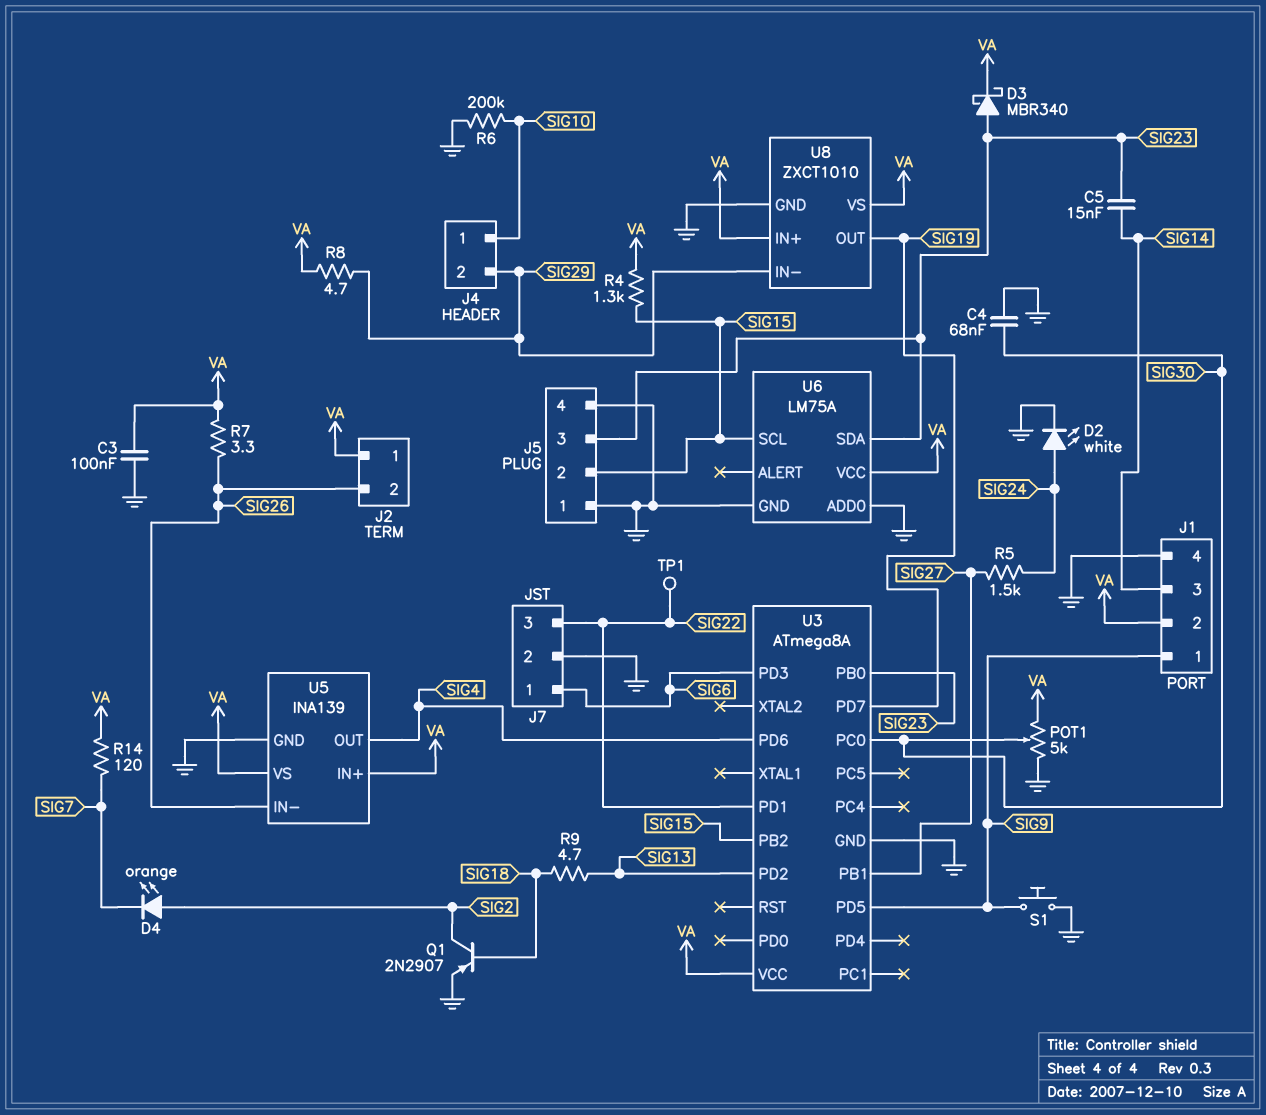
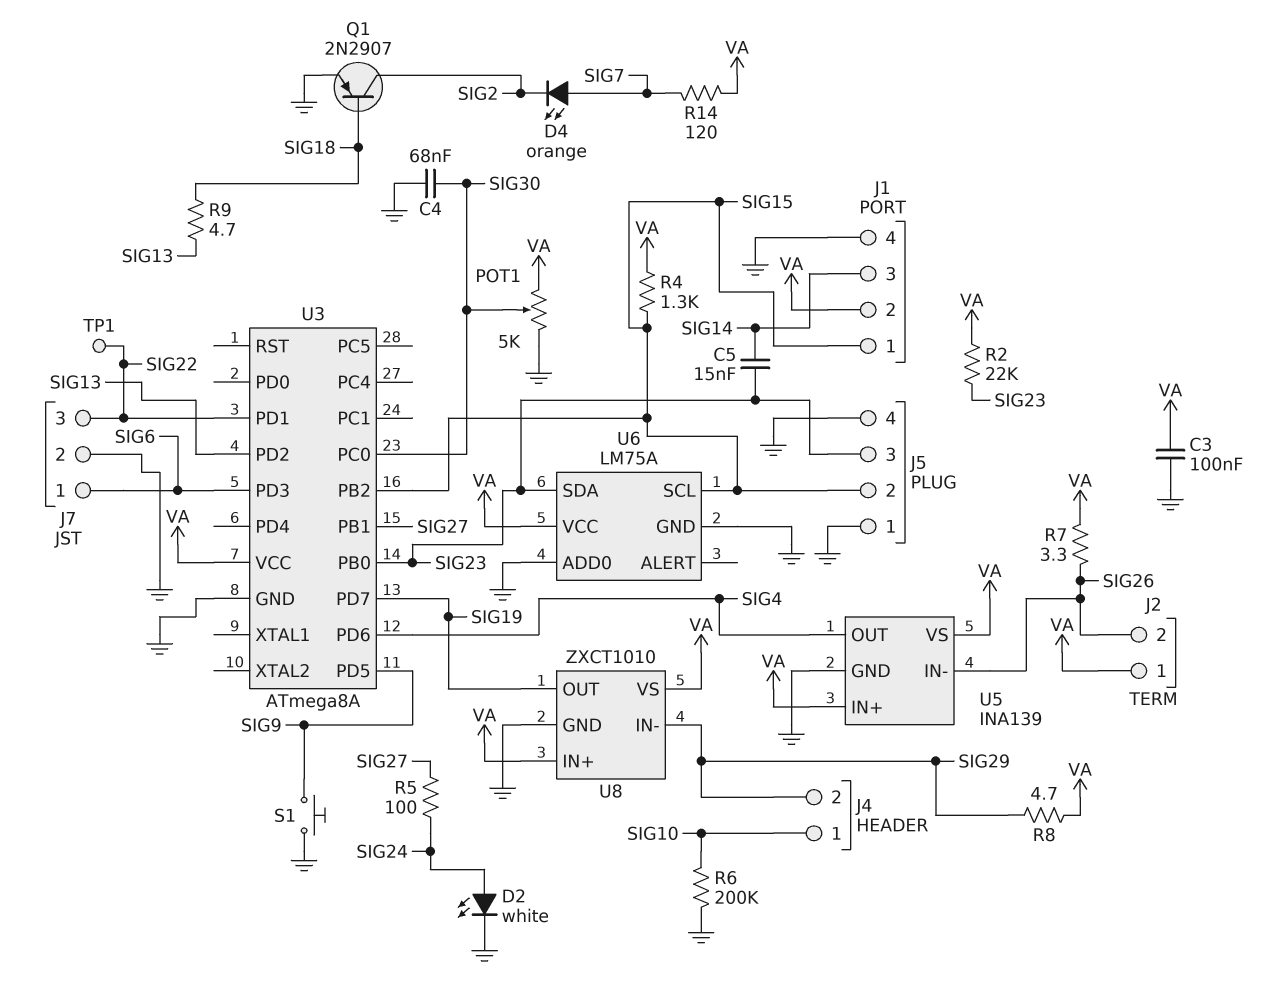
D3: schottky MBR340 (A SIG23, K VA) -> none
D4: LED orange (A SIG2, K SIG7) -> LED orange (A SIG7, K SIG2)
J1 pin 1: SIG9 -> SIG15
R2: none -> 22k (SIG23, VA)
R5: 1.5k (SIG24, SIG27) -> 100 (SIG24, SIG27)

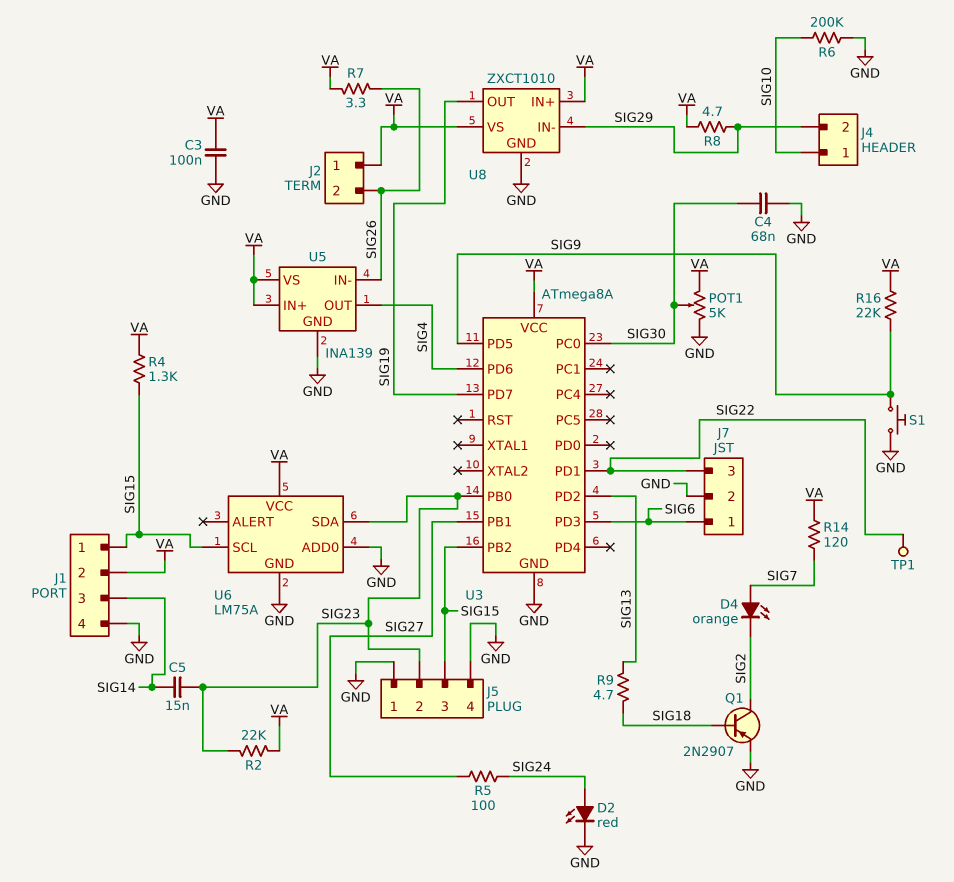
D2: LED white (A SIG24, K GND) -> LED red (A SIG24, K GND)
J5 pin 2: SIG15 -> SIG23
J5 pin 3: SIG23 -> SIG15
R16: none -> 22k (SIG9, VA)

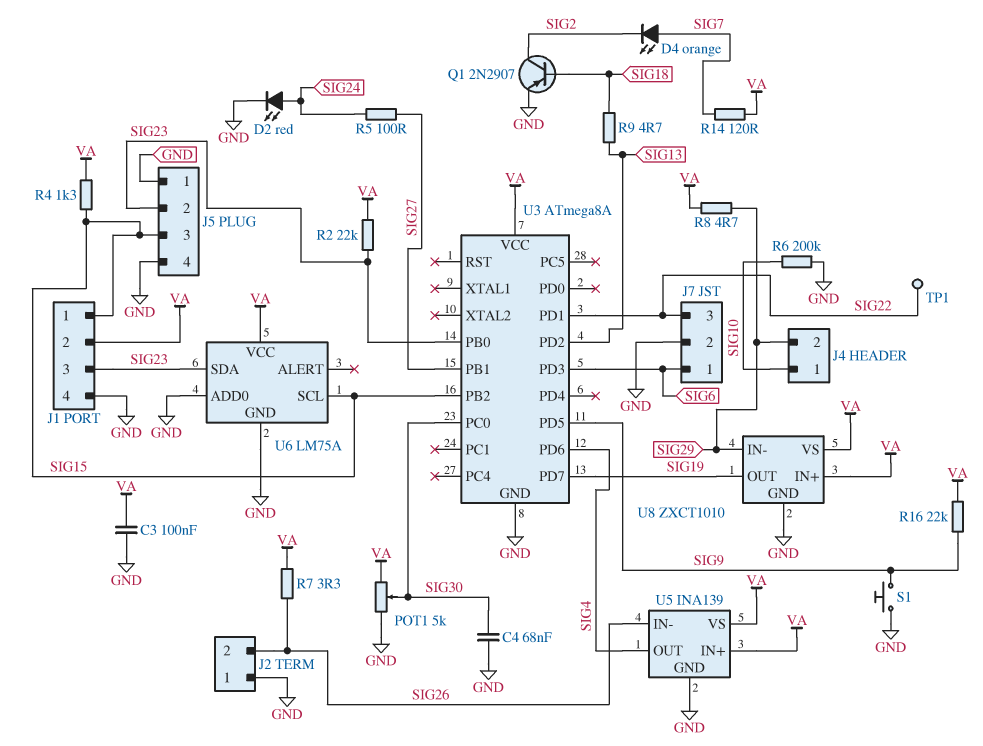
C5: 15nF (SIG14, SIG23) -> none
J1 pin 3: SIG14 -> SIG23
J2 pin 1: VA -> GND

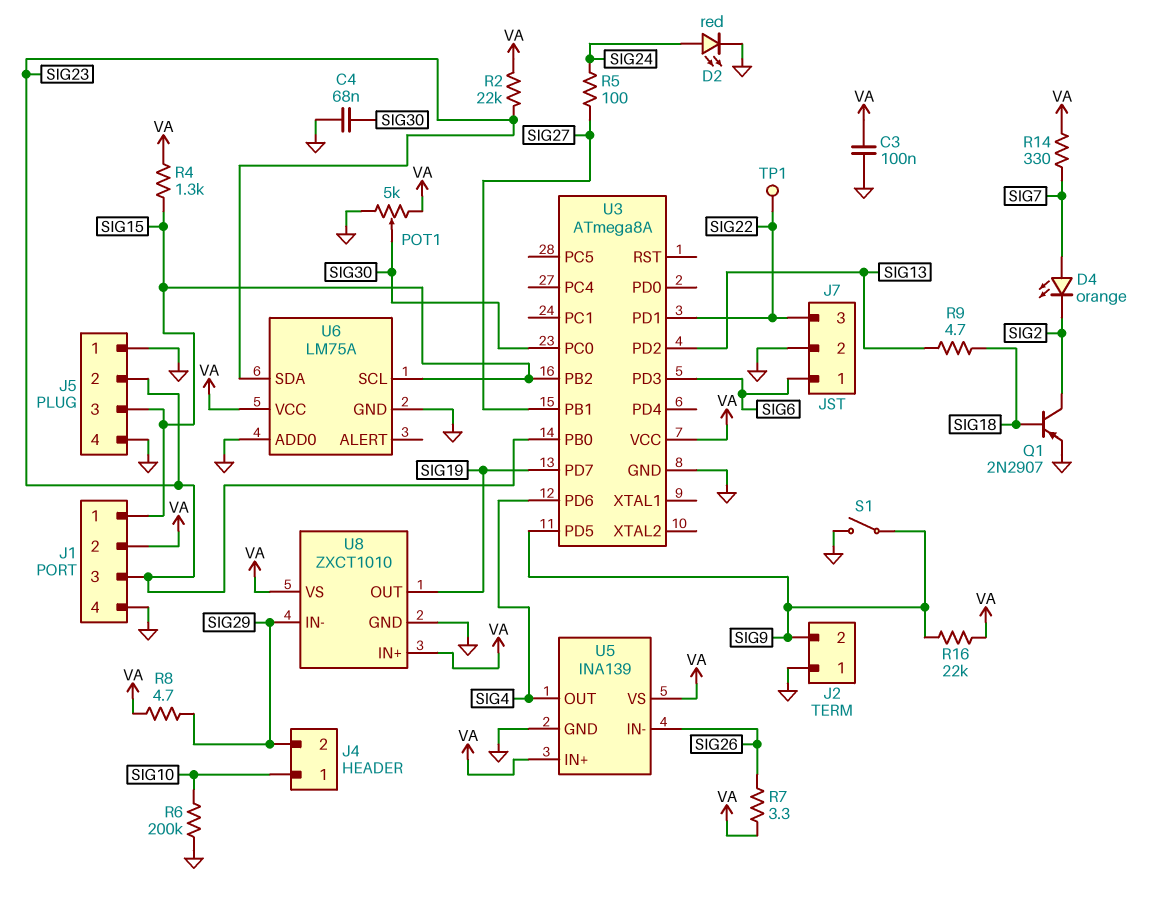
J2 pin 2: SIG26 -> SIG9
R14: 120 (SIG7, VA) -> 330 (SIG7, VA)
S1: button (GND, SIG9) -> switch (GND, SIG9)

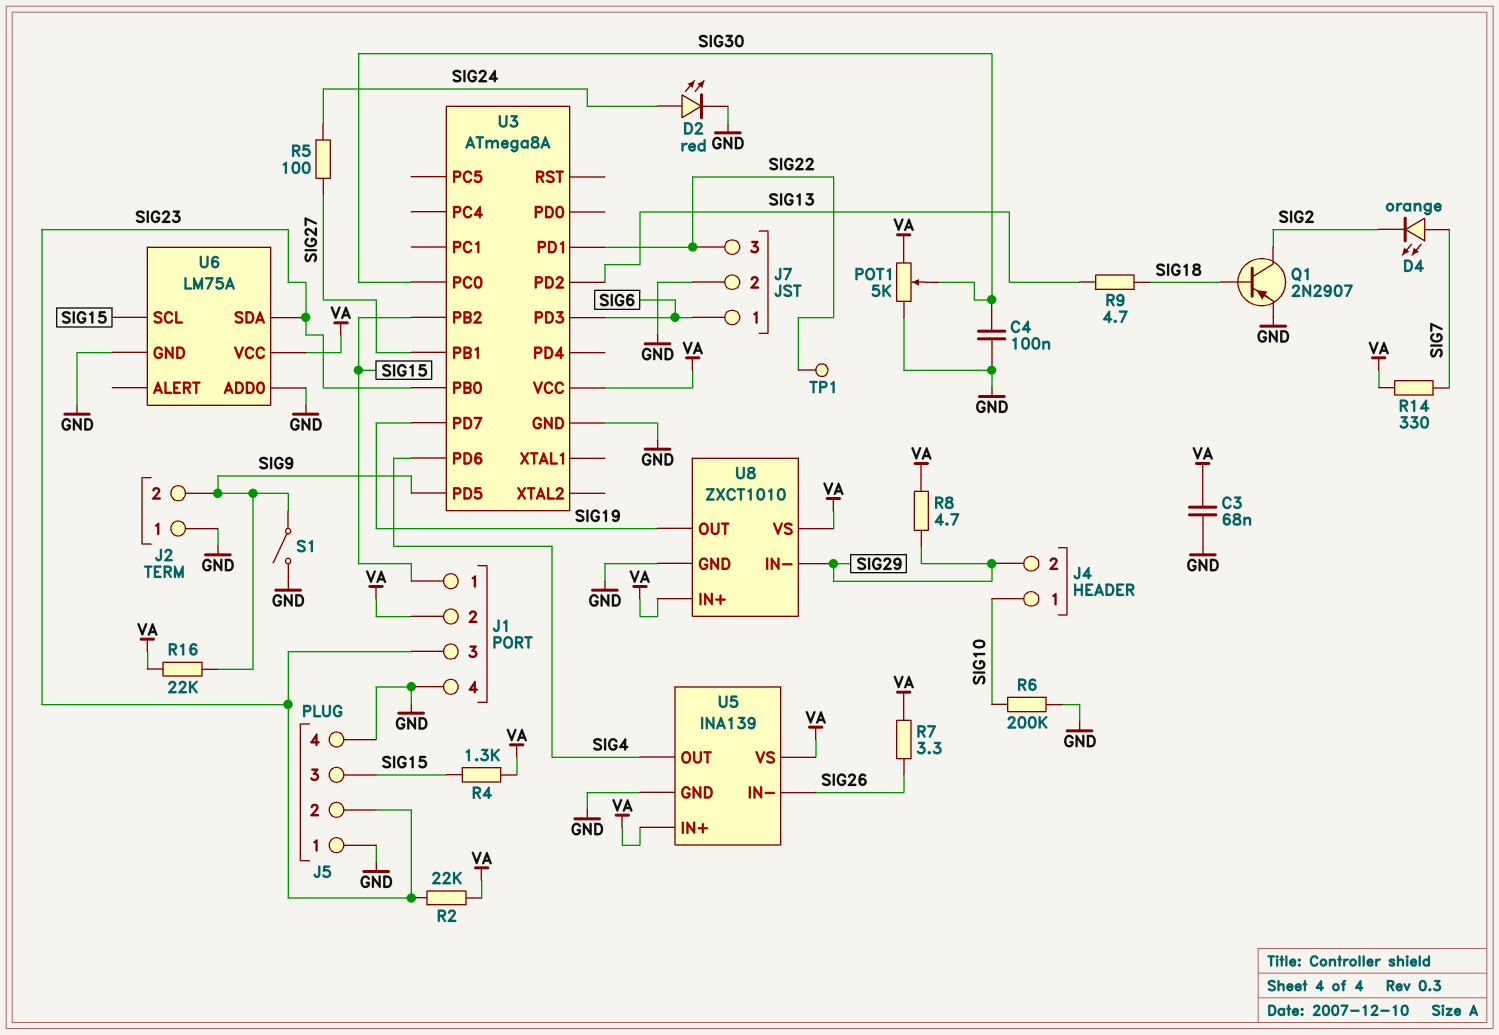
C3: 100nF (GND, VA) -> 68nF (GND, VA)
C4: 68nF (GND, SIG30) -> 100nF (GND, SIG30)

